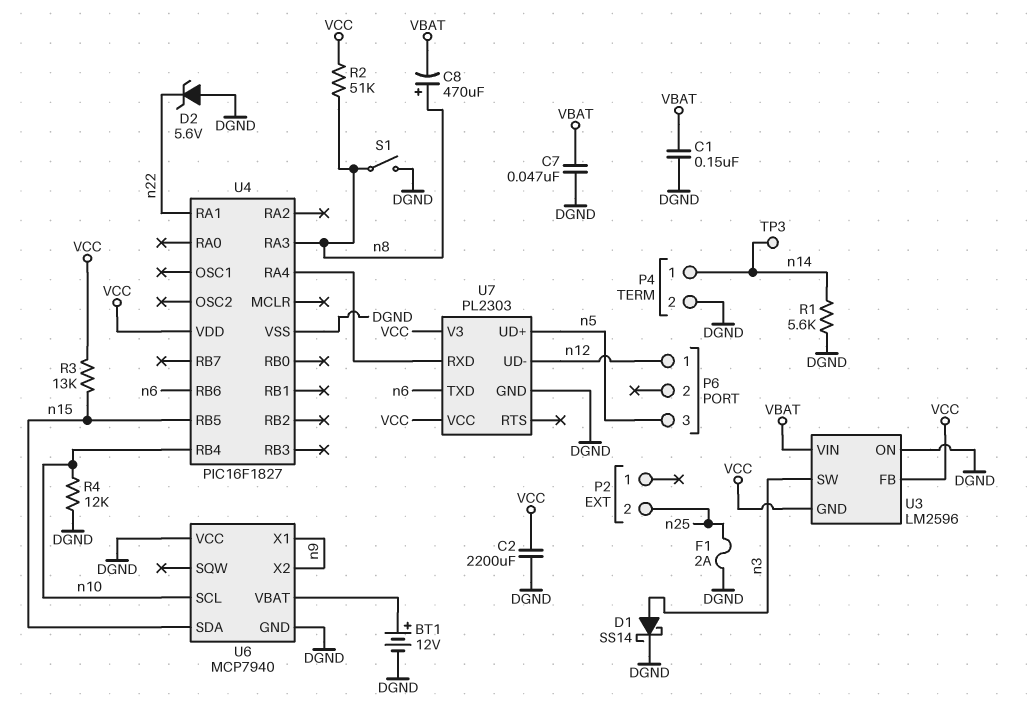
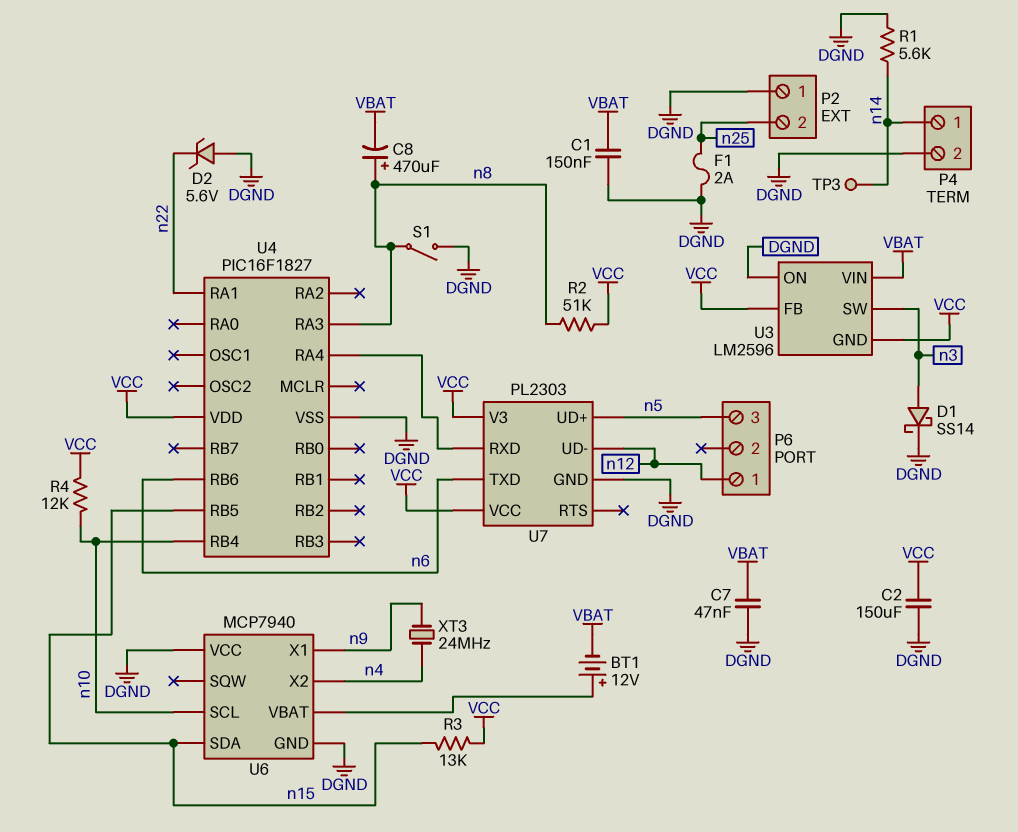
BT1: 12V (plus U6/VBAT, minus DGND) -> 12V (plus U6/VBAT, minus VBAT)
C2: 2200uF (DGND, VCC) -> 150uF (DGND, VCC)
P2 pin 1: none -> DGND
R4: 12k (DGND, n10) -> 12k (VCC, n10)
U6 pin X2: n9 -> n4
XT3: none -> 24MHz (n4, n9)

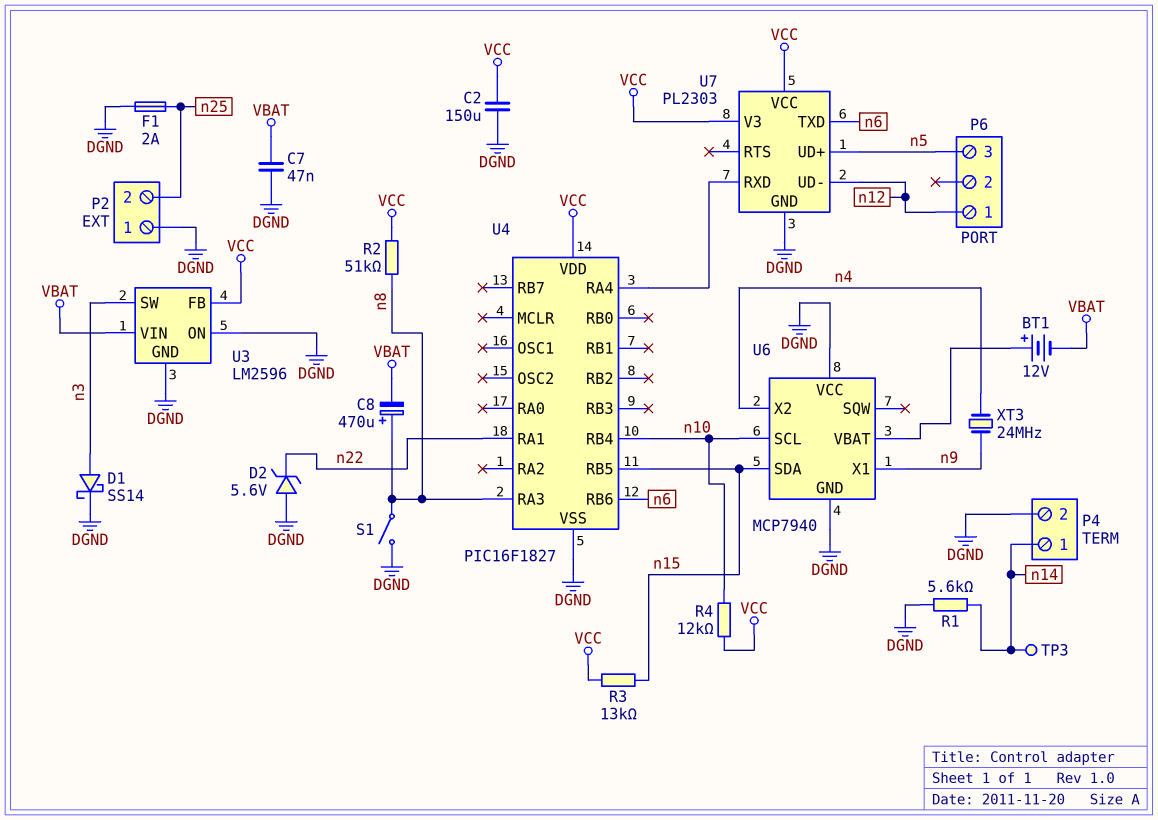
C1: 150nF (DGND, VBAT) -> none
U3 pin GND: VCC -> DGND

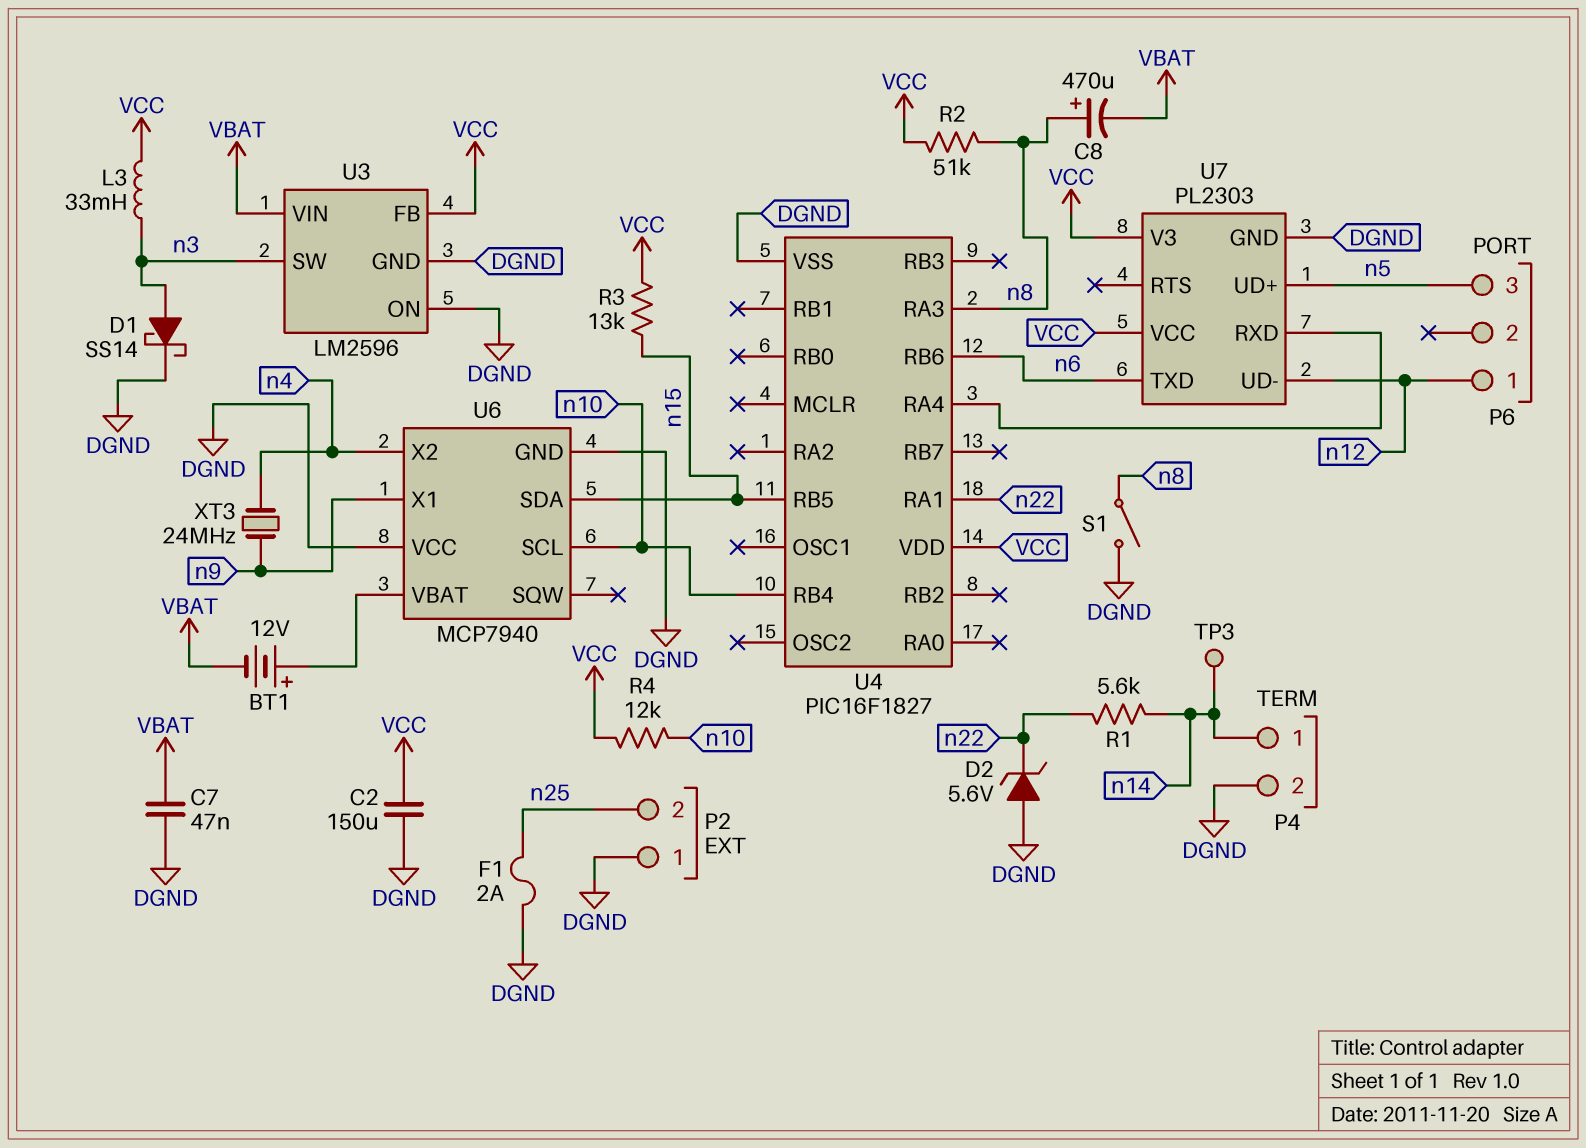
L3: none -> 33mH (VCC, n3)
R1: 5.6k (DGND, n14) -> 5.6k (n14, n22)

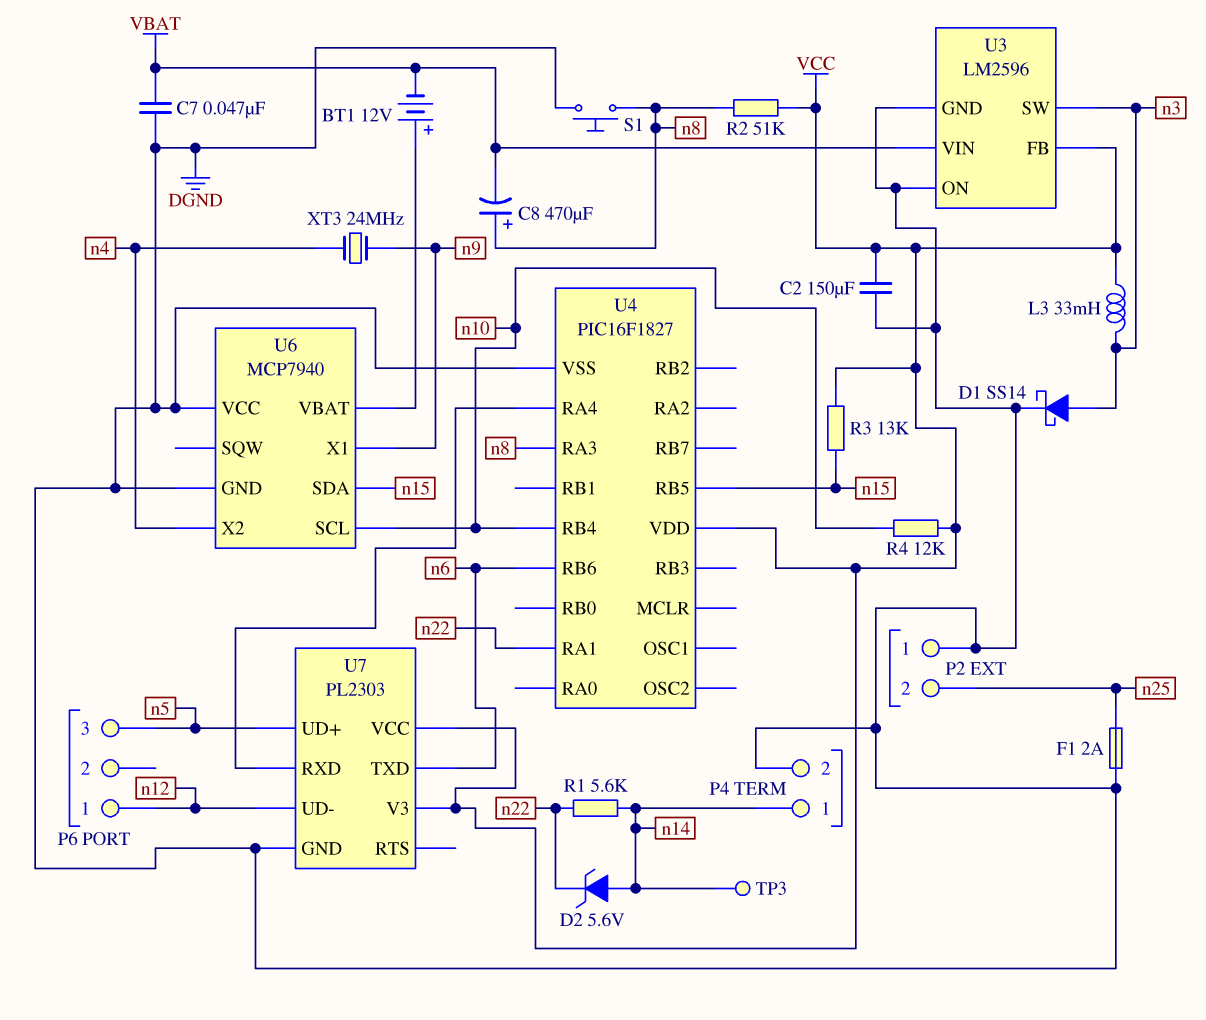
D2: zener 5.6V (A DGND, K n22) -> zener 5.6V (A n14, K n22)
S1: switch (DGND, n8) -> button (DGND, n8)

